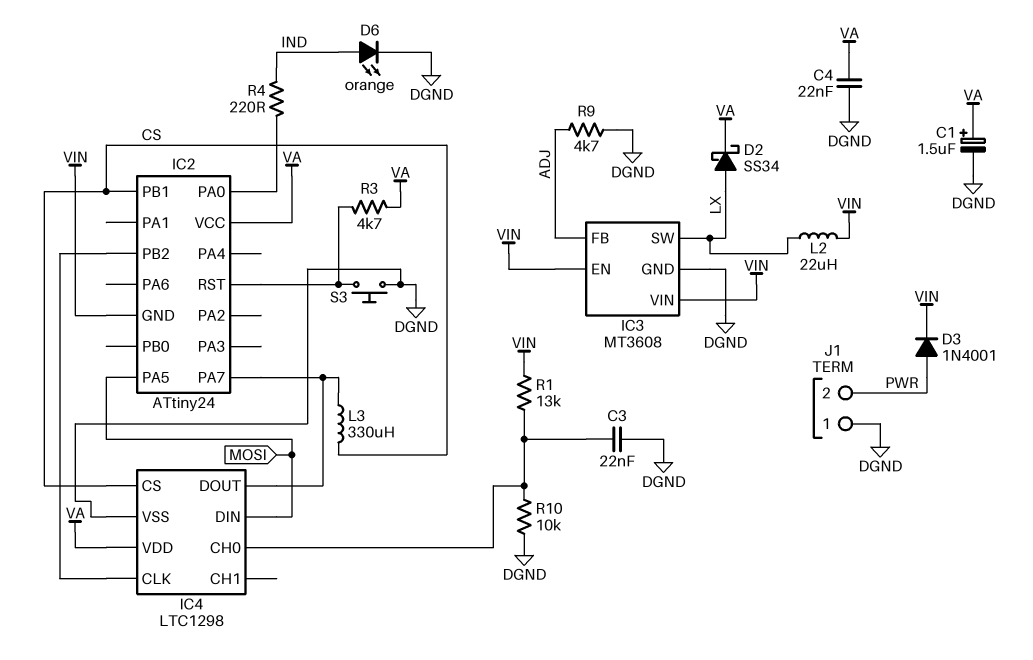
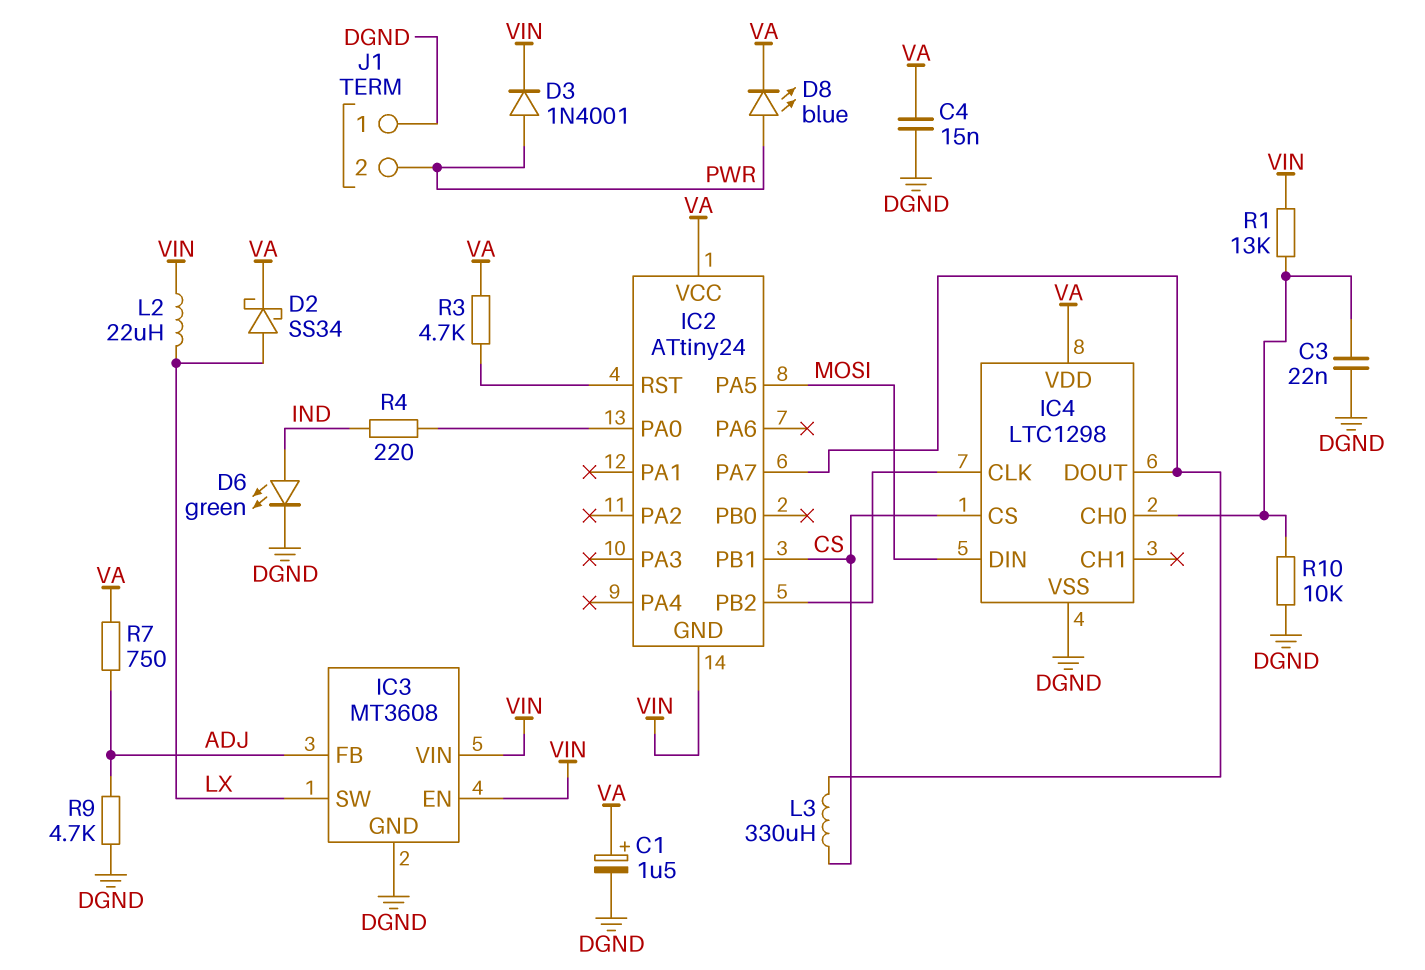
C4: 22nF (DGND, VA) -> 15nF (DGND, VA)
D6: LED orange (A IND, K DGND) -> LED green (A IND, K DGND)
D8: none -> LED blue (A PWR, K VA)
R7: none -> 750 (ADJ, VA)
S3: button (DGND, IC2/RST) -> none

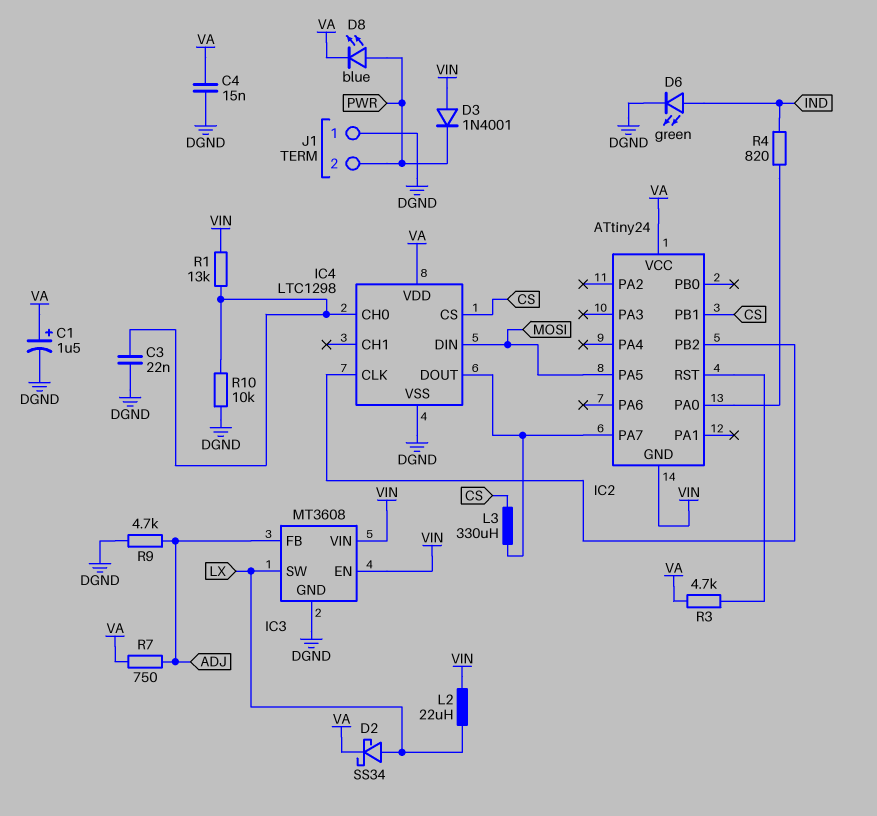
D3: diode 1N4001 (A PWR, K VIN) -> diode 1N4001 (A VIN, K PWR)
R4: 220 (IC2/PA0, IND) -> 820 (IC2/PA0, IND)

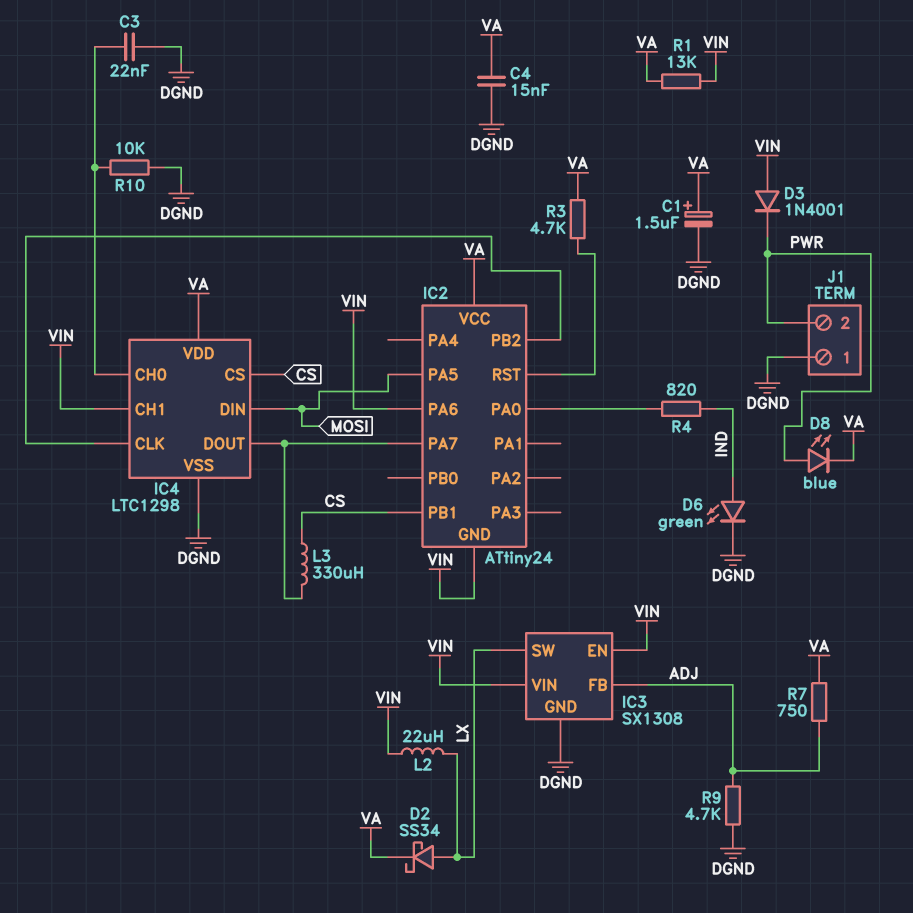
IC2 pin PA6: none -> VIN
IC3: MT3608 -> SX1308
IC4 pin CH1: none -> VIN
R1: 13k (IC4/CH0, VIN) -> 13k (VA, VIN)

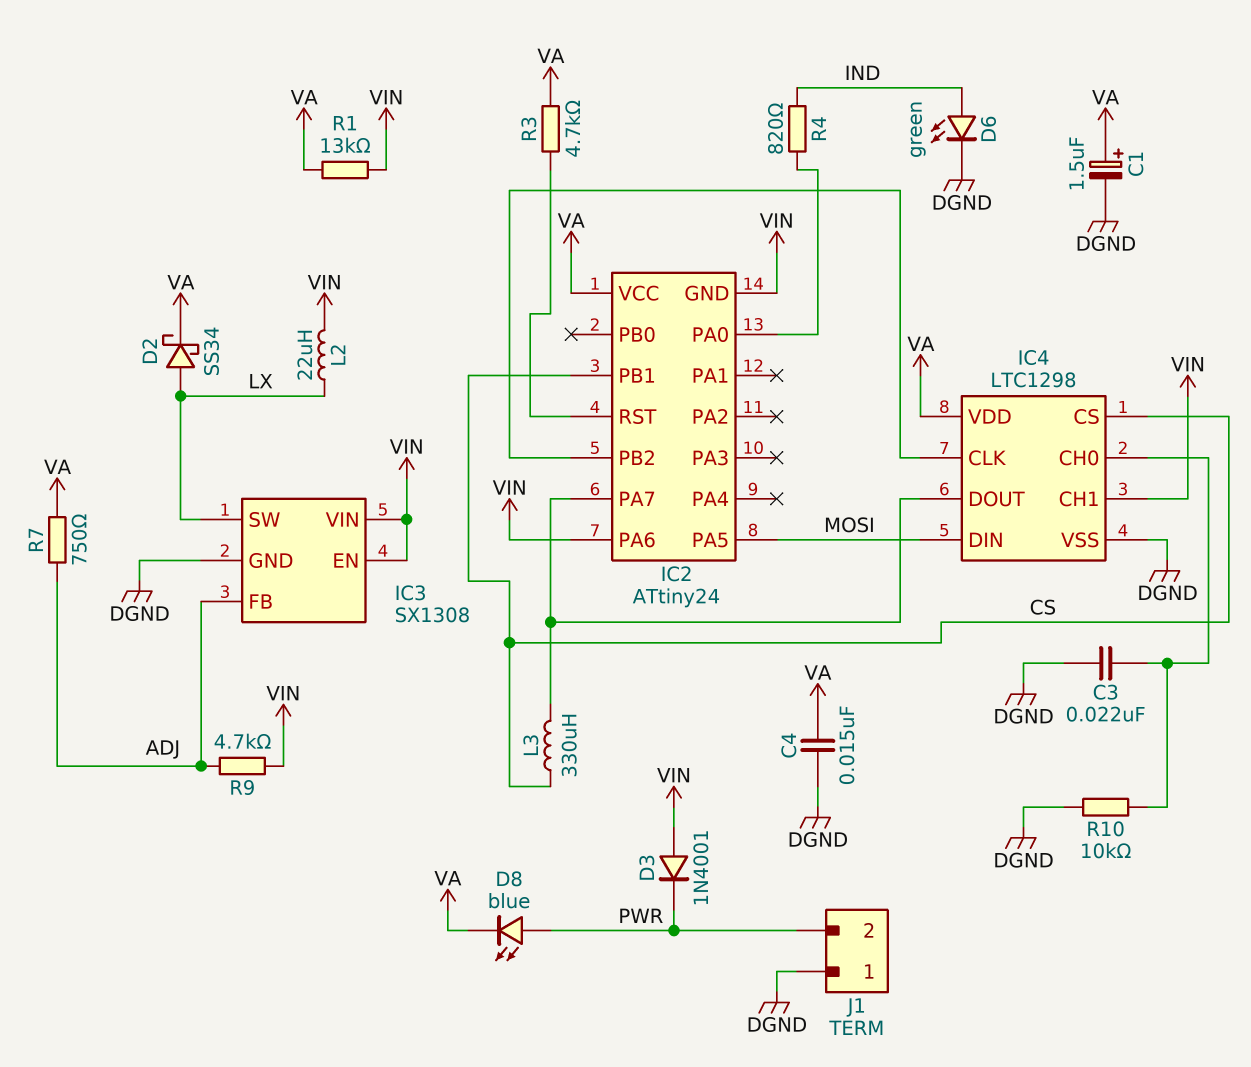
R9: 4.7k (ADJ, DGND) -> 4.7k (ADJ, VIN)

